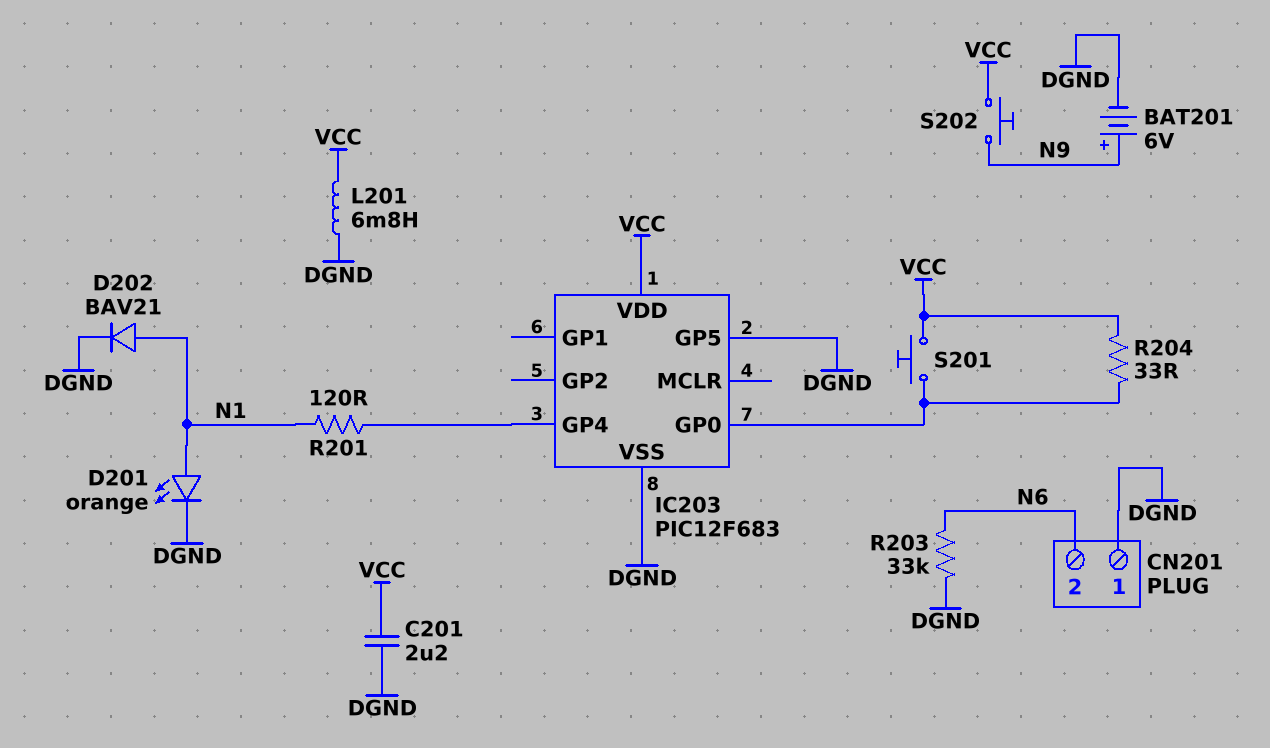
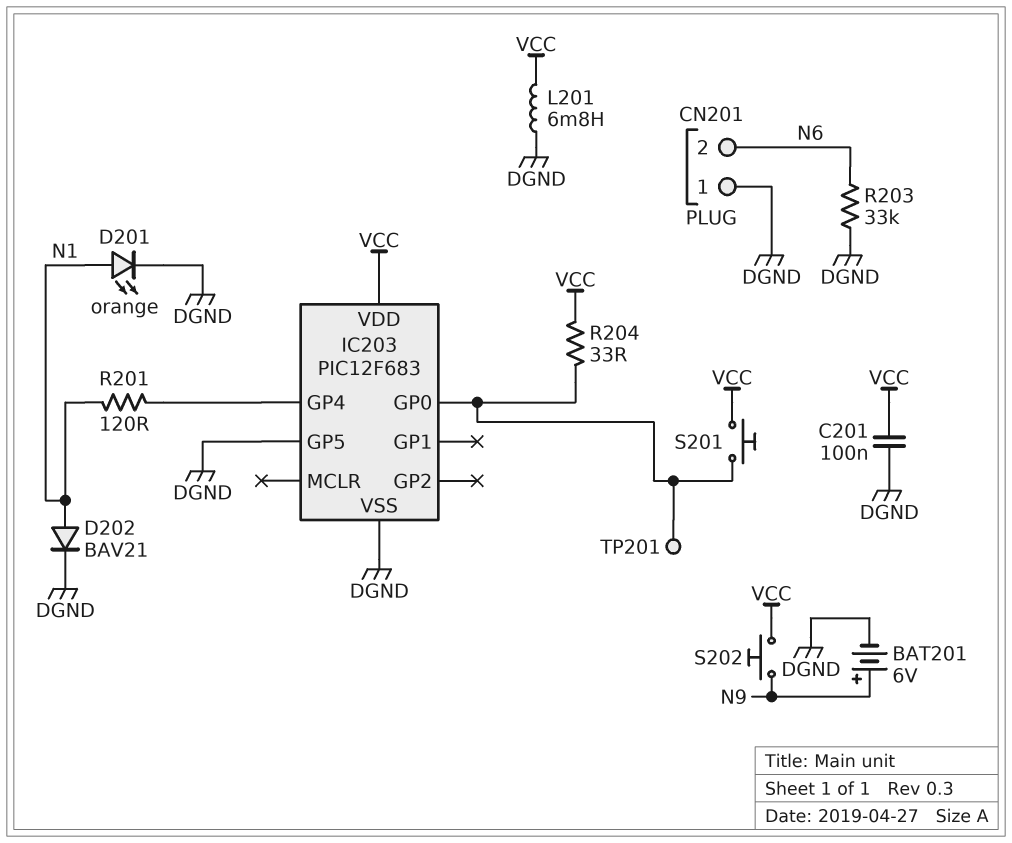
C201: 2.2uF (DGND, VCC) -> 100nF (DGND, VCC)
TP201: none -> test point (IC203/GP0)

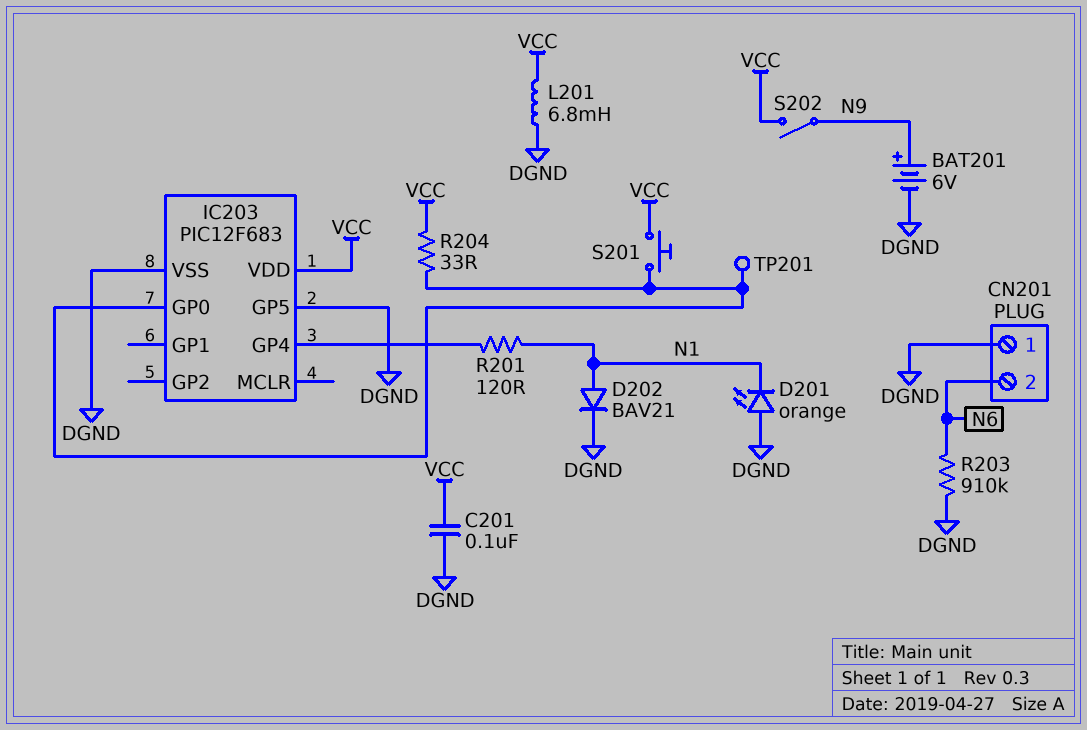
D201: LED orange (A N1, K DGND) -> LED orange (A DGND, K N1)
R203: 33k (DGND, N6) -> 910k (DGND, N6)
S202: button (N9, VCC) -> switch (N9, VCC)

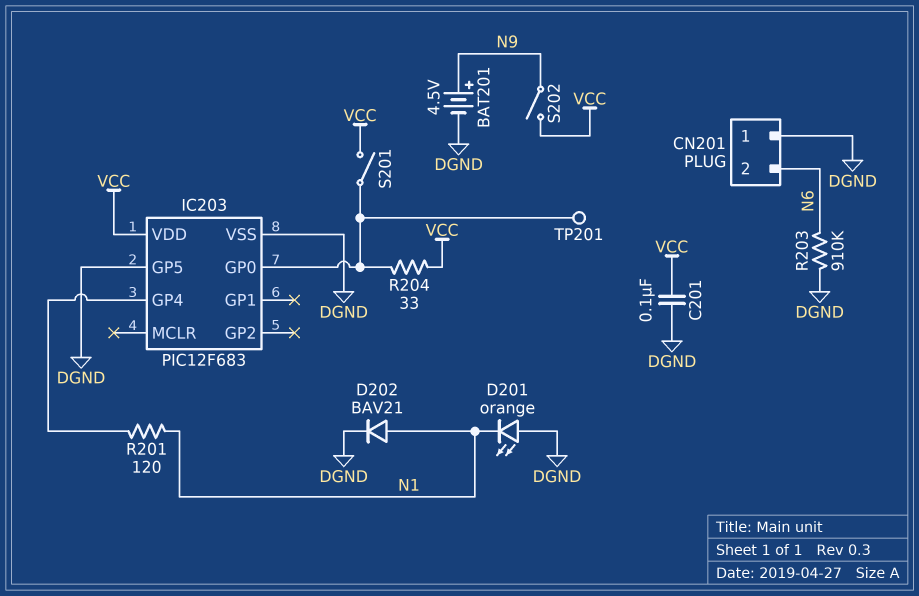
BAT201: 6V (plus N9, minus DGND) -> 4.5V (plus N9, minus DGND)
L201: 6.8mH (DGND, VCC) -> none
S201: button (IC203/GP0, VCC) -> switch (IC203/GP0, VCC)

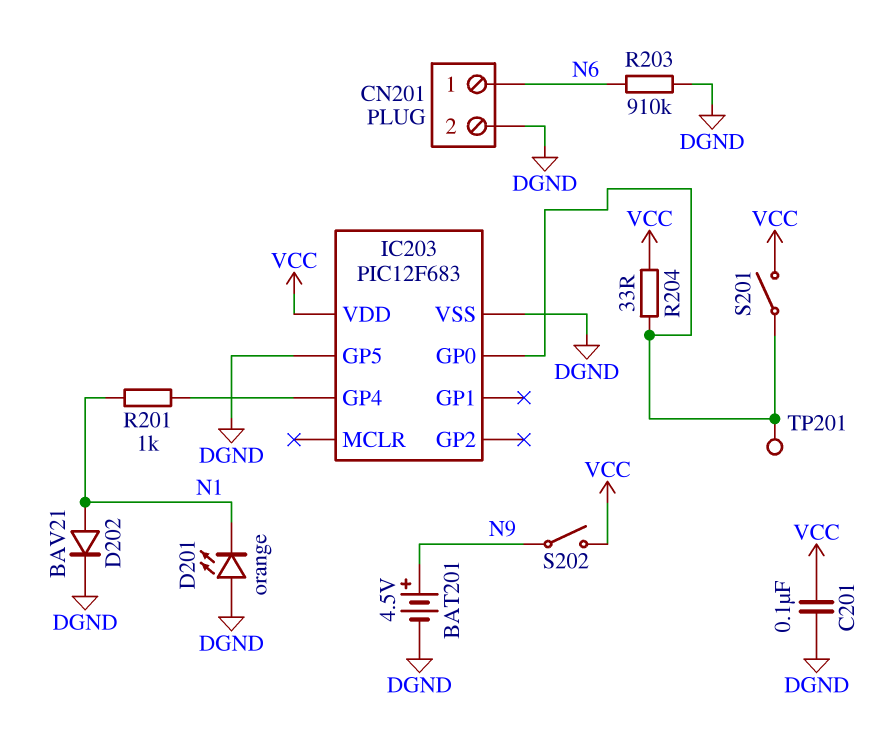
CN201 pin 1: DGND -> N6
CN201 pin 2: N6 -> DGND
R201: 120 (IC203/GP4, N1) -> 1k (IC203/GP4, N1)

